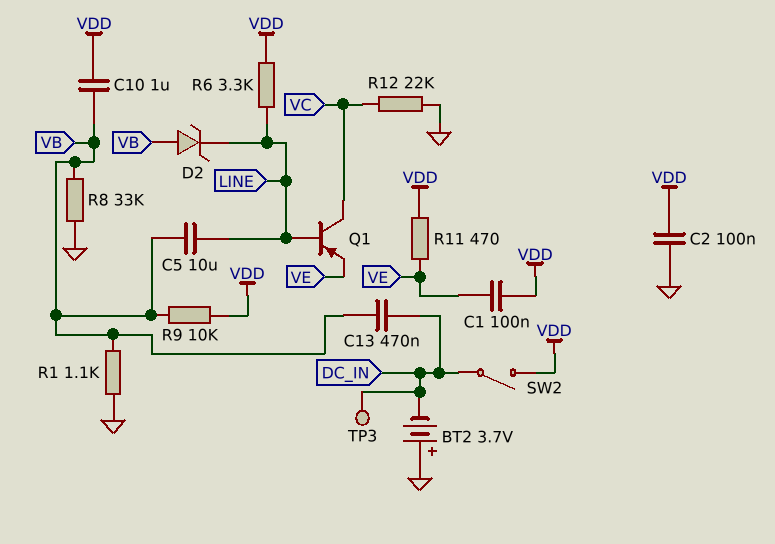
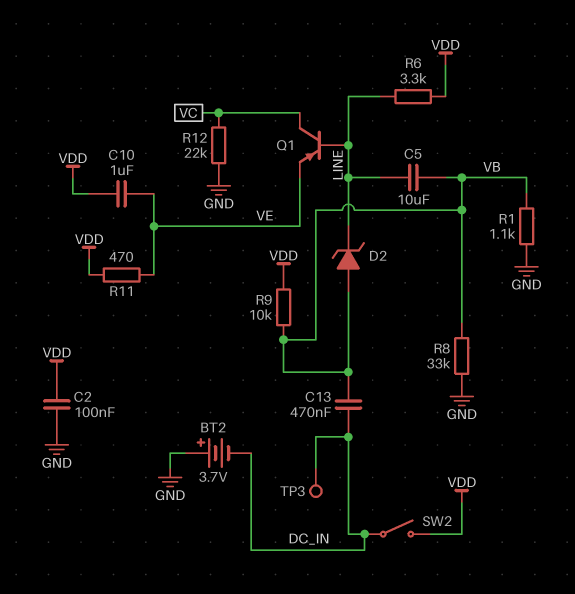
C1: 100nF (VDD, VE) -> none
C10: 1uF (VB, VDD) -> 1uF (VDD, VE)

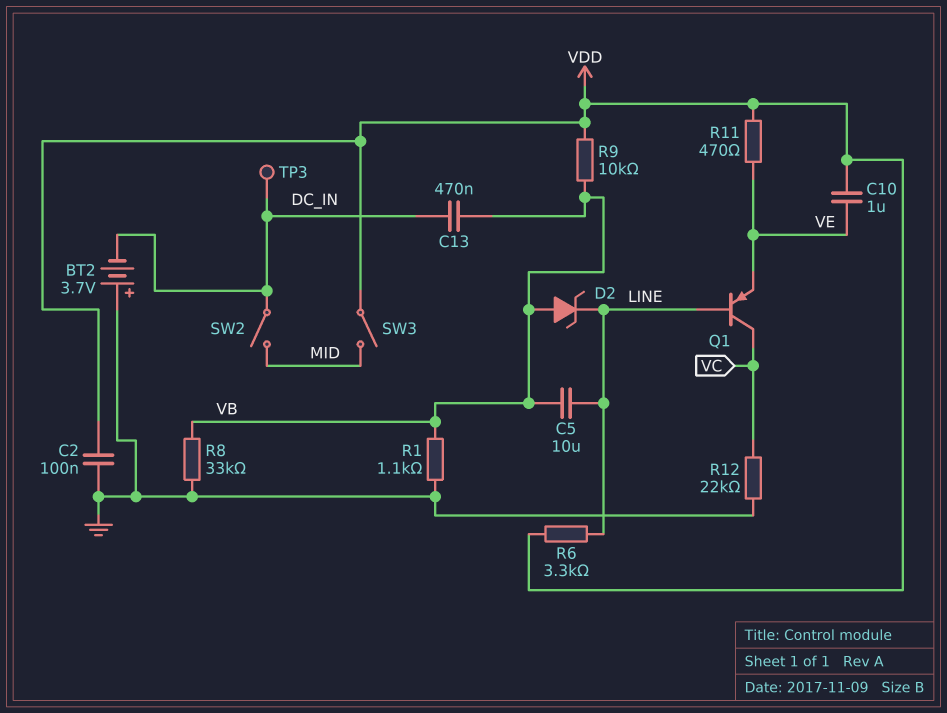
SW2: switch (DC_IN, VDD) -> switch (DC_IN, MID)
SW3: none -> switch (MID, VDD)

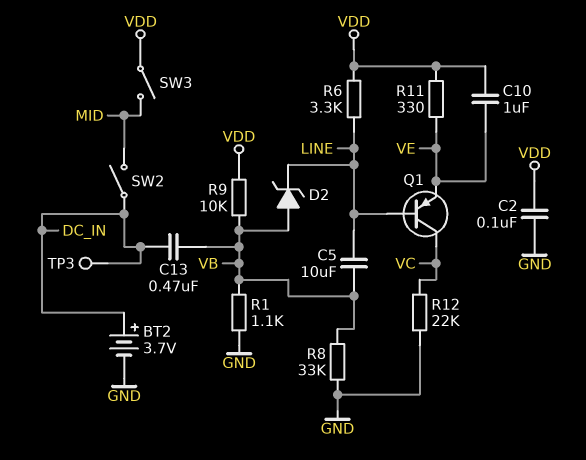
BT2: 3.7V (plus GND, minus DC_IN) -> 3.7V (plus DC_IN, minus GND)
R11: 470 (VDD, VE) -> 330 (VDD, VE)

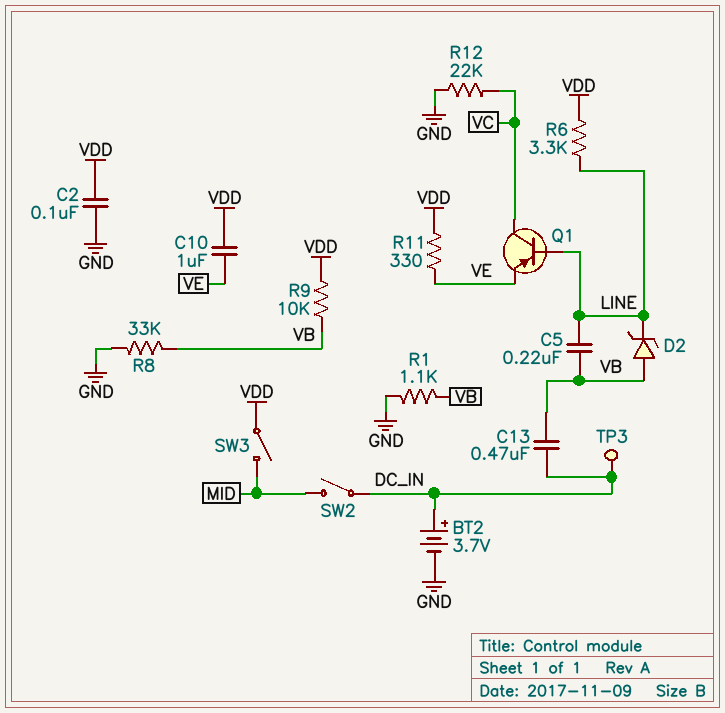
C5: 10uF (LINE, VB) -> 220nF (LINE, VB)

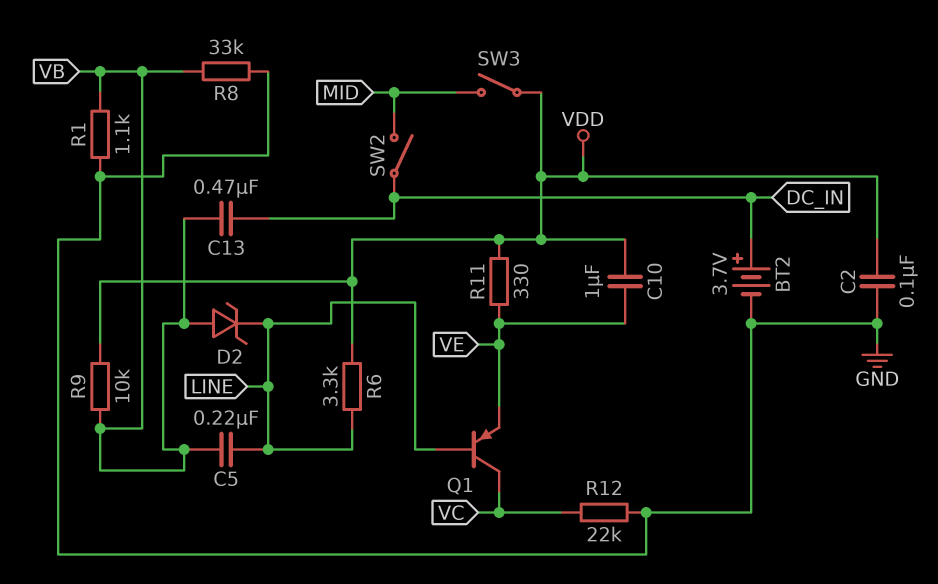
TP3: test point (DC_IN) -> none

